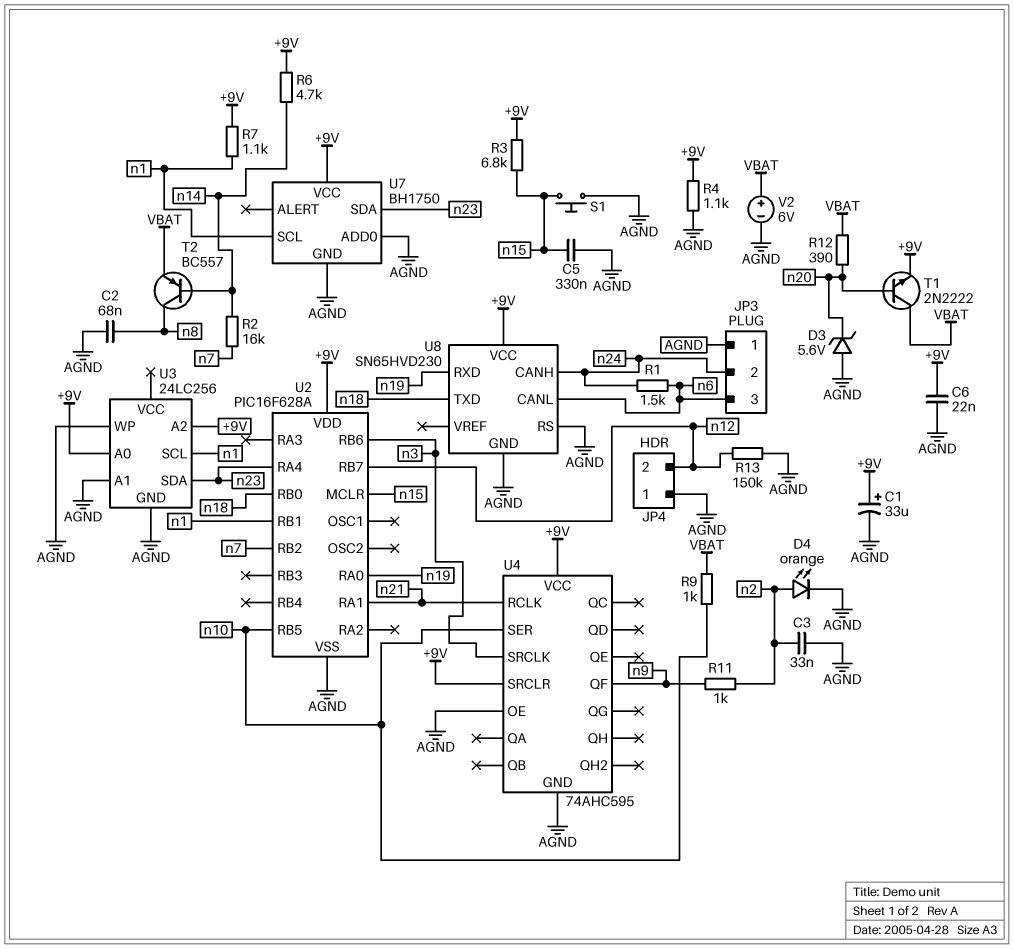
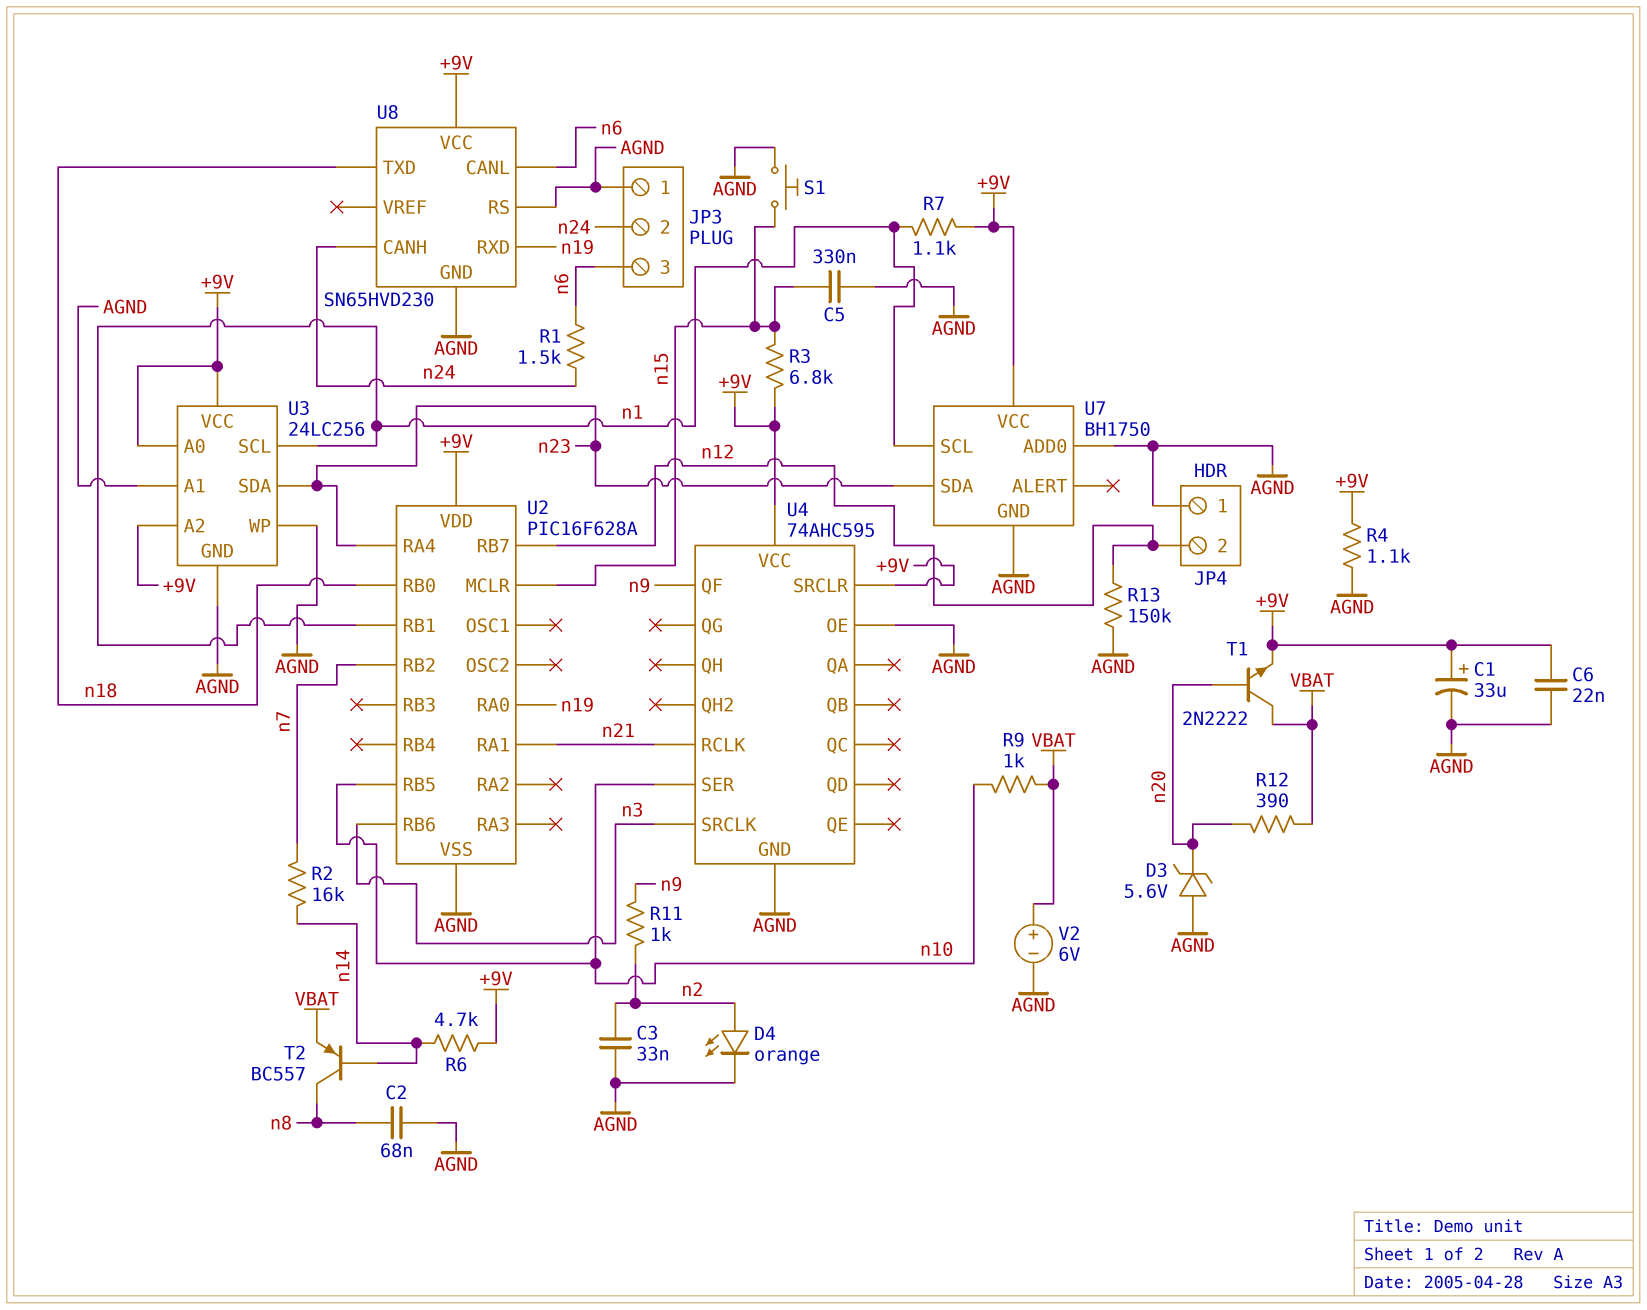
U3 pin VCC: none -> +9V

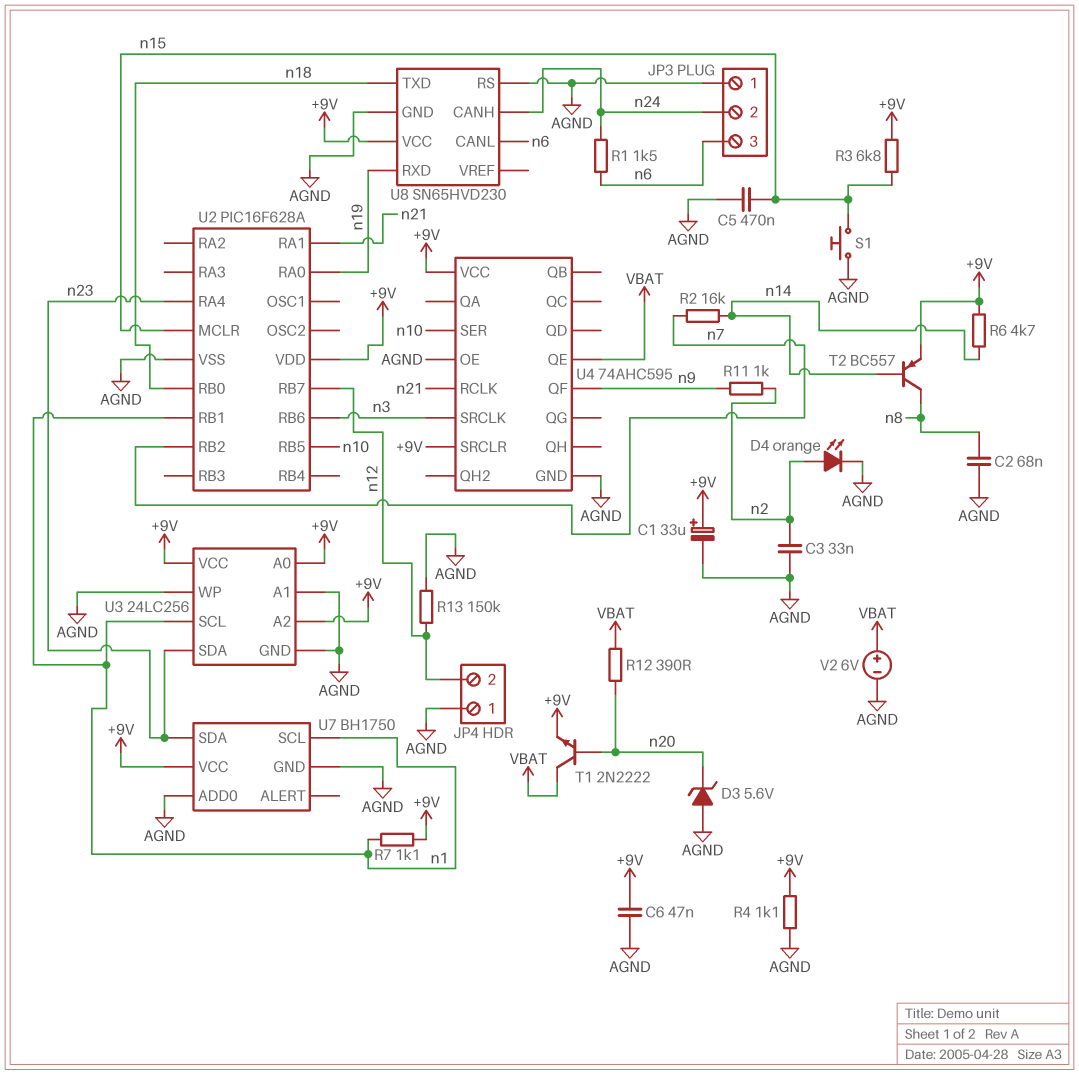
C5: 330nF (AGND, n15) -> 470nF (AGND, n15)
C6: 22nF (+9V, AGND) -> 47nF (+9V, AGND)
R9: 1k (VBAT, n10) -> none
T2: PNP BC557 (B n14, C n8, E VBAT) -> PNP BC557 (B n14, C n8, E +9V)
U4 pin QE: none -> VBAT

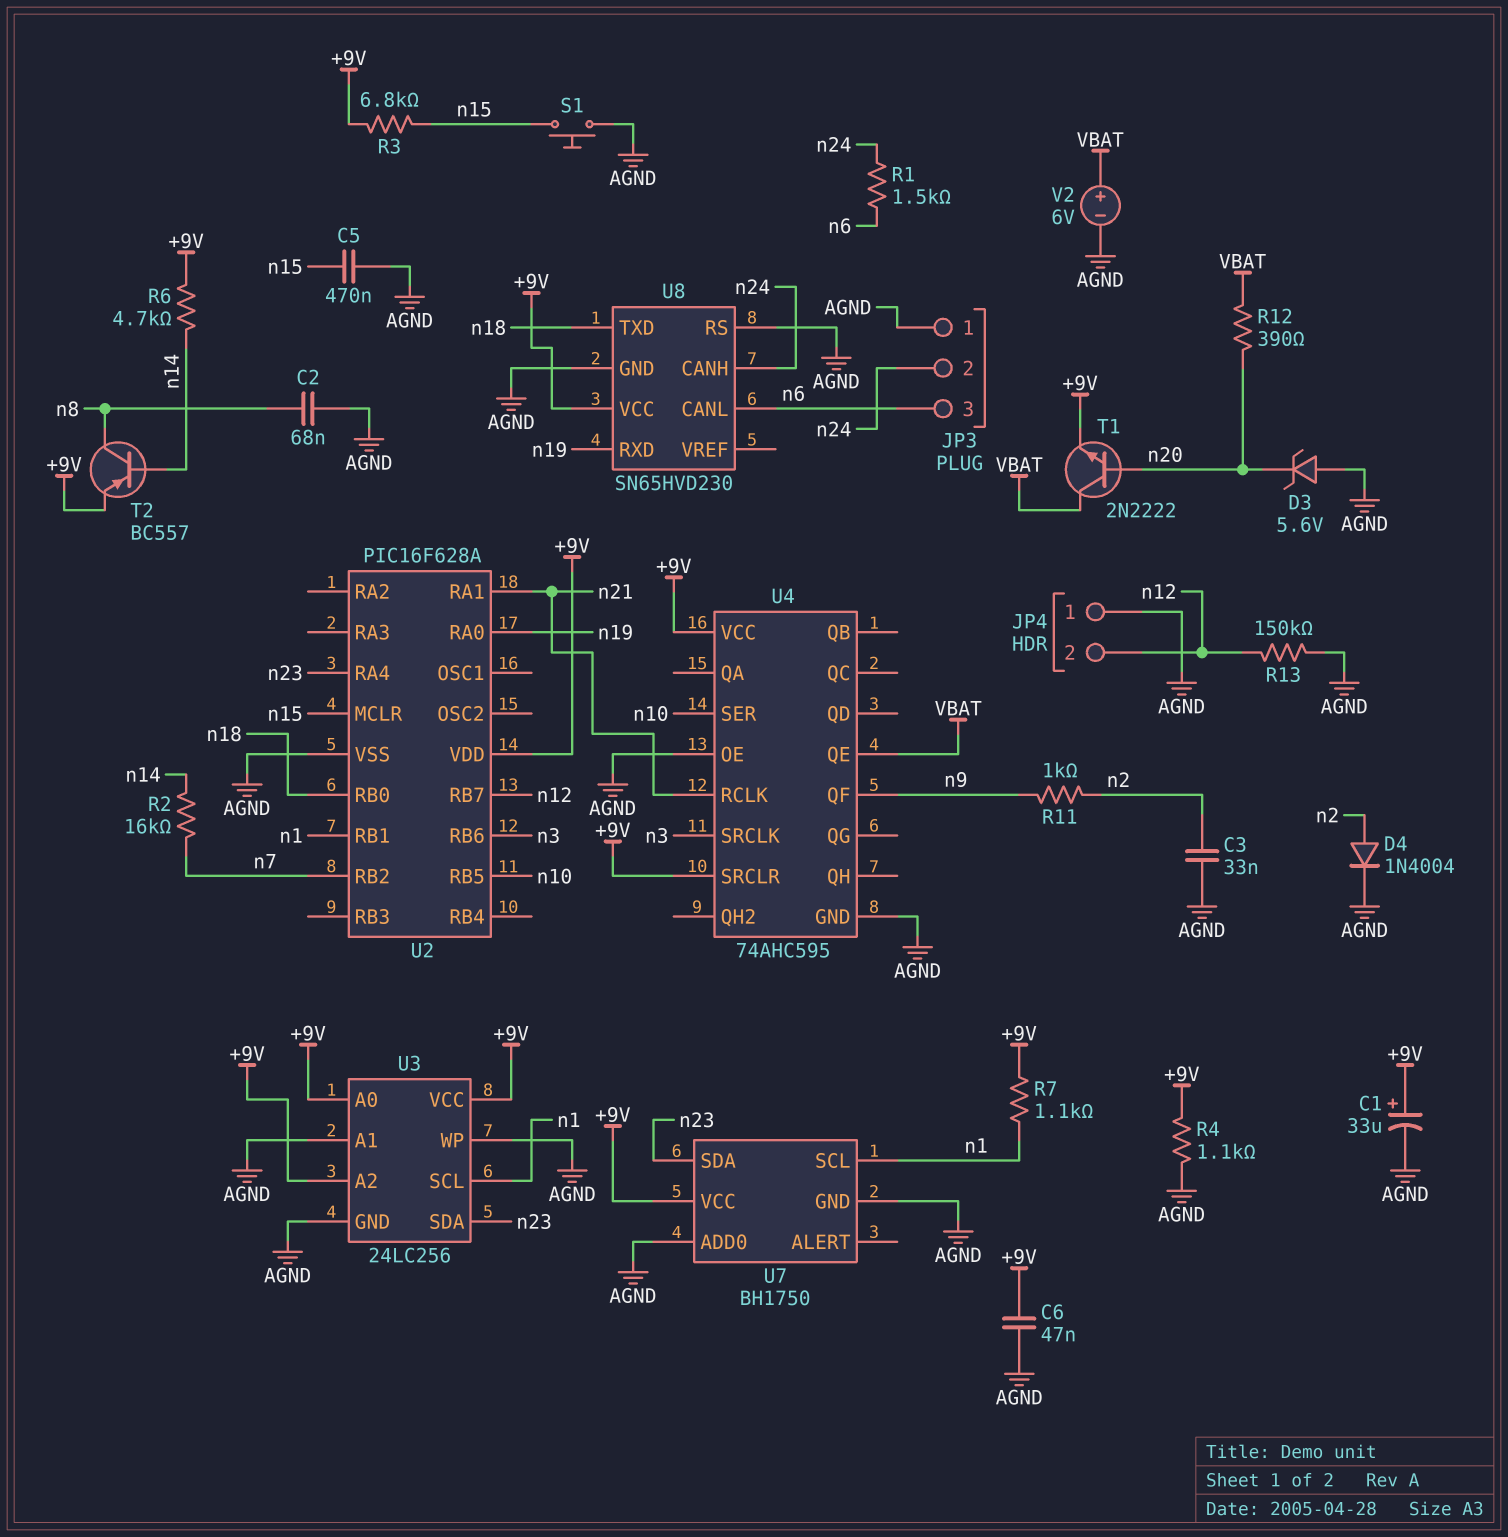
D4: LED orange (A n2, K AGND) -> diode 1N4004 (A n2, K AGND)

